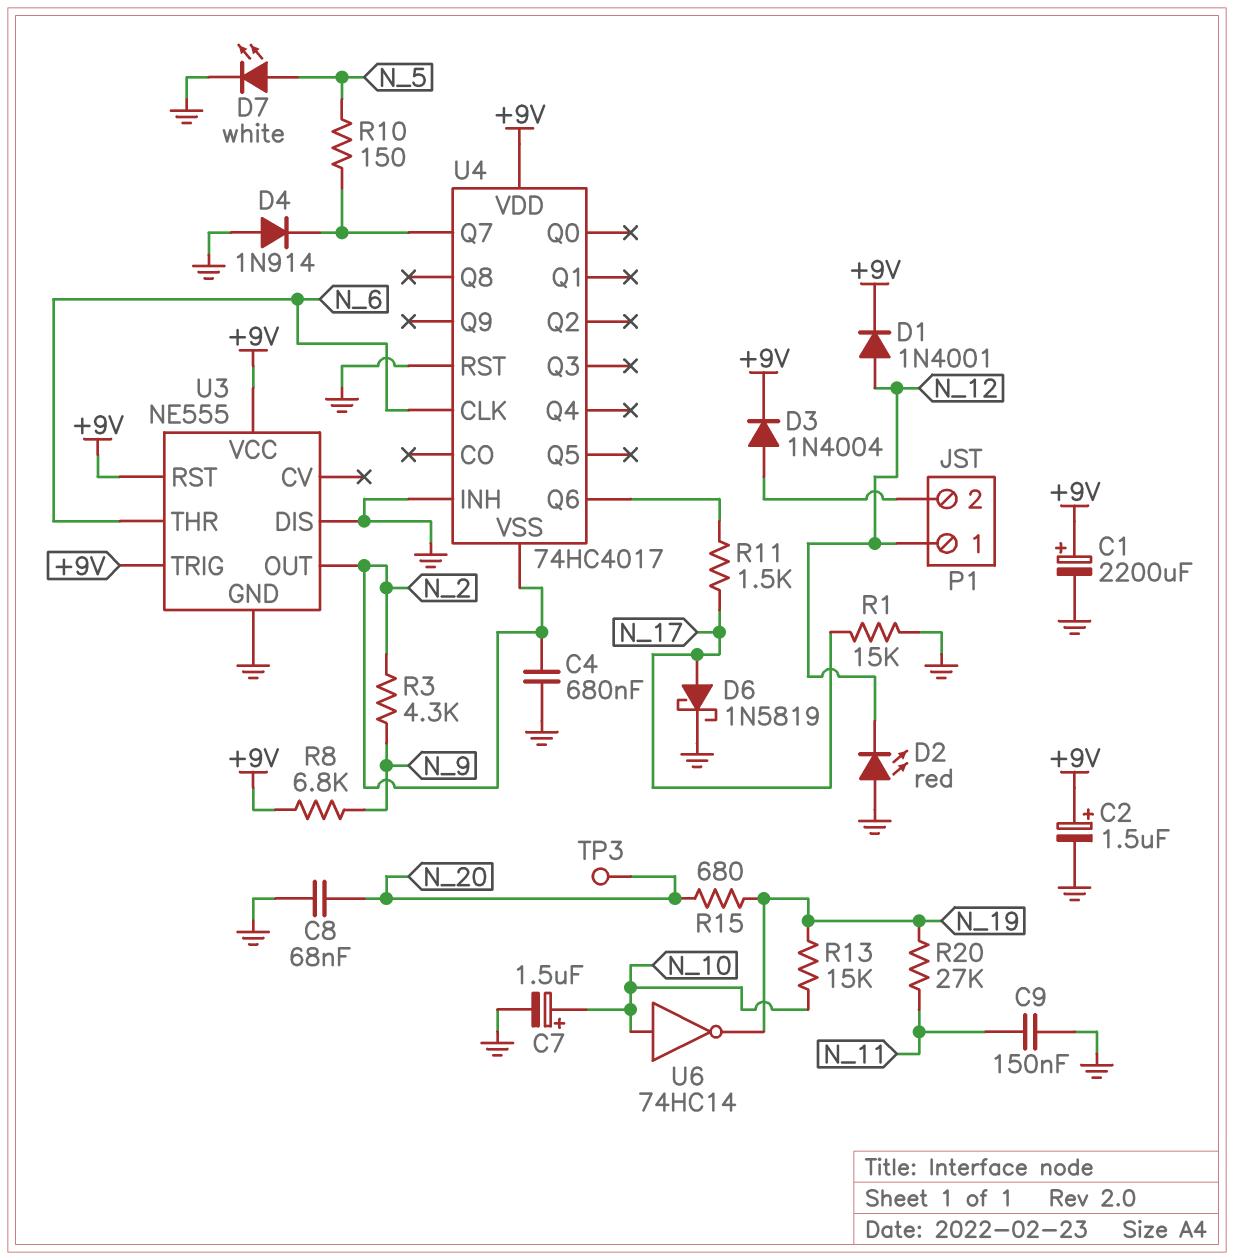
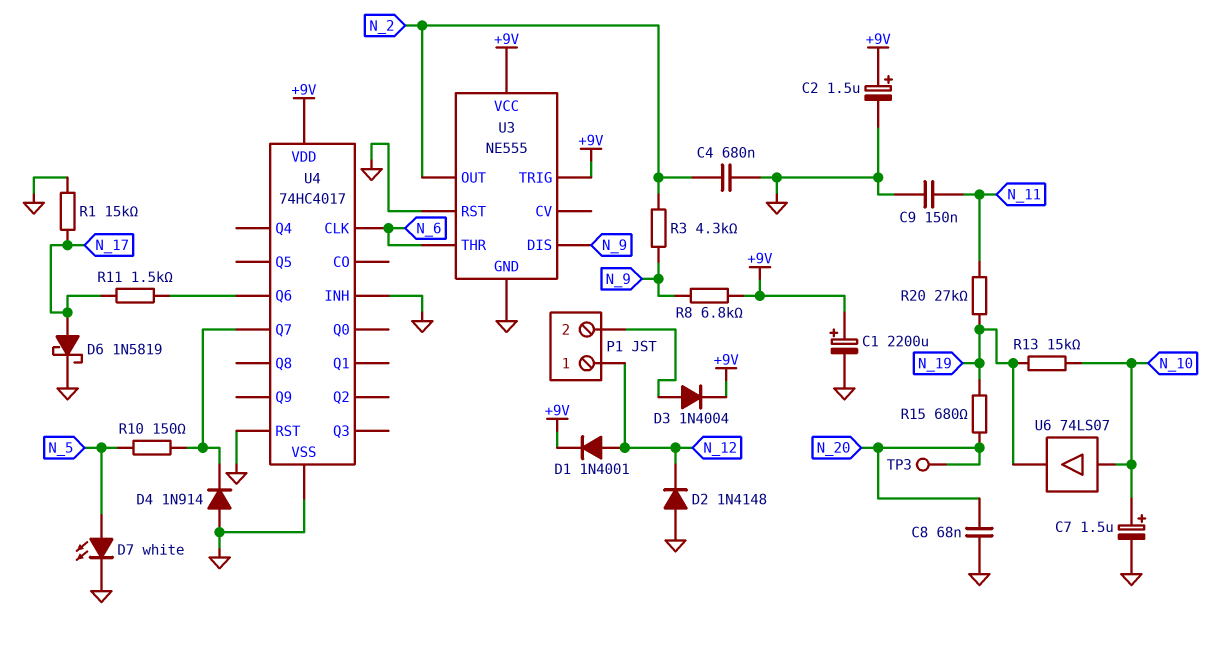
D2: LED red (A GND, K N_12) -> diode 1N4148 (A GND, K N_12)
U3 pin DIS: GND -> N_9
U3 pin RST: +9V -> GND
U4 pin VSS: N_2 -> GND
U6: NOT 74HC14 (in N_10, out N_19) -> buffer 74LS07 (in N_10, out N_19)

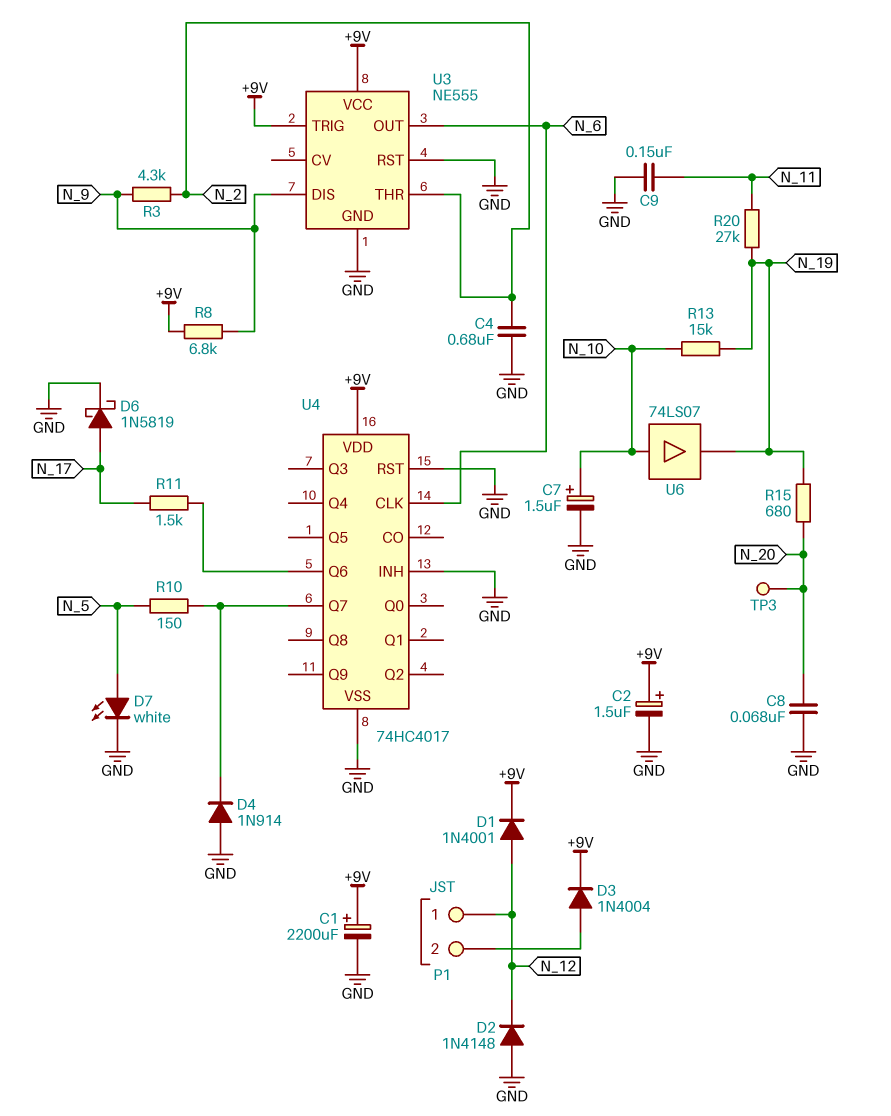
R1: 15k (GND, N_17) -> none
U3 pin OUT: N_2 -> N_6
U3 pin THR: N_6 -> N_2

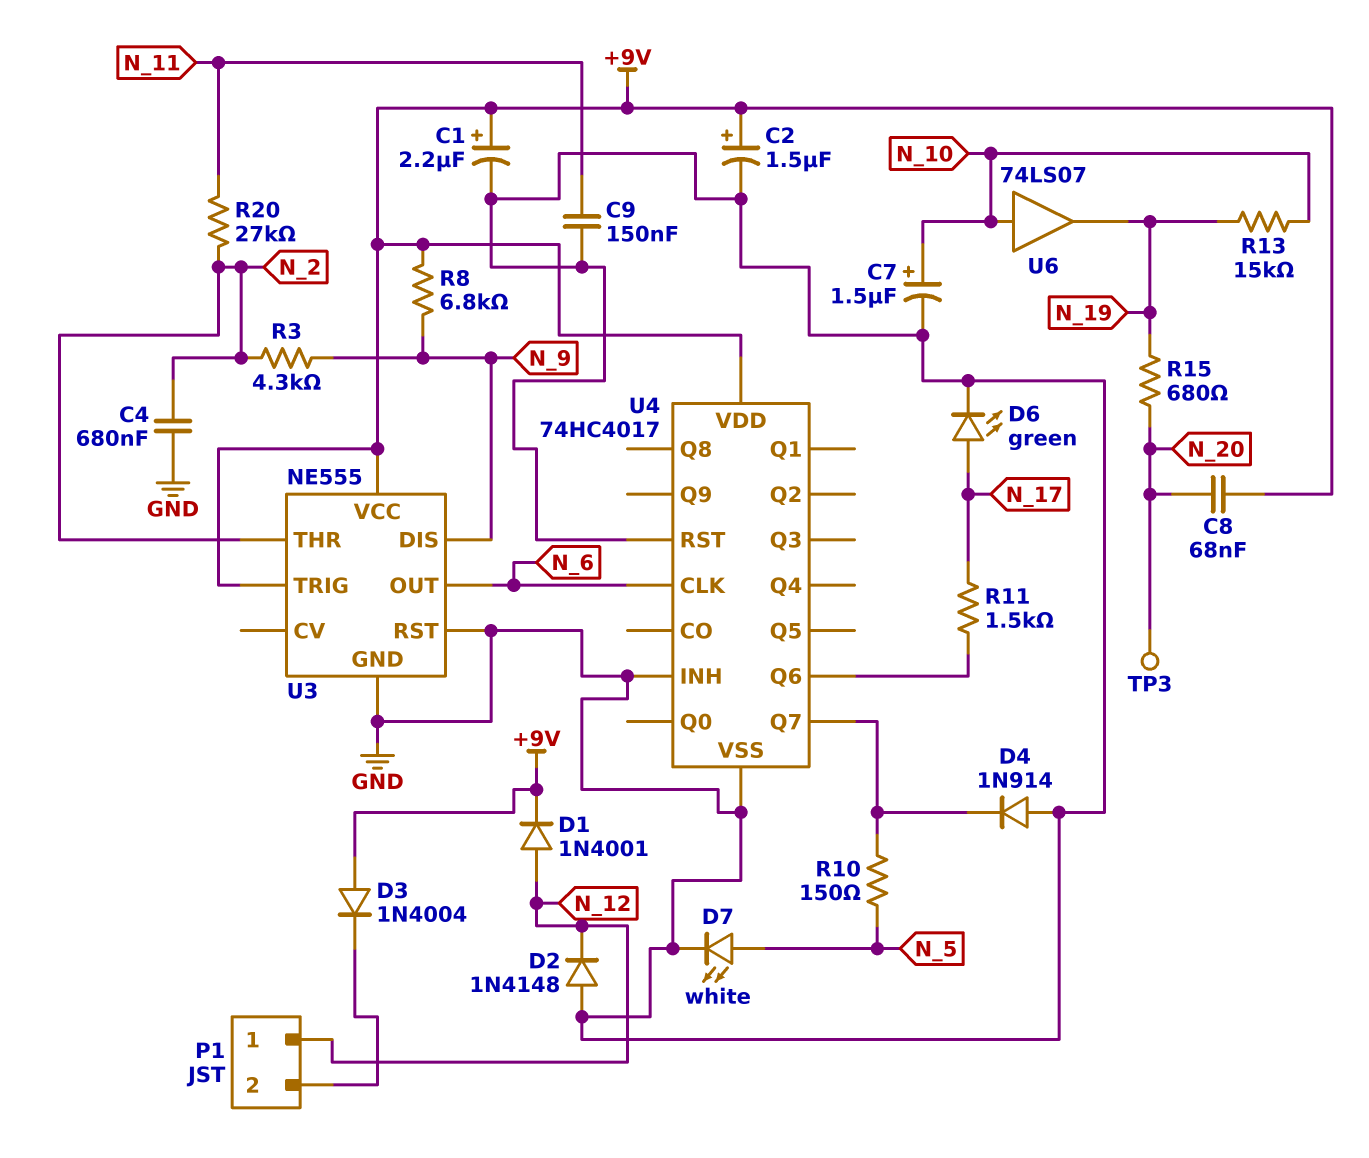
C1: 2200uF (plus +9V, minus GND) -> 2.2uF (plus +9V, minus GND)
C8: 68nF (GND, N_20) -> 68nF (+9V, N_20)
D3: diode 1N4004 (A P1/2, K +9V) -> diode 1N4004 (A +9V, K P1/2)
D6: schottky 1N5819 (A N_17, K GND) -> LED green (A N_17, K GND)
R20: 27k (N_11, N_19) -> 27k (N_2, N_11)

